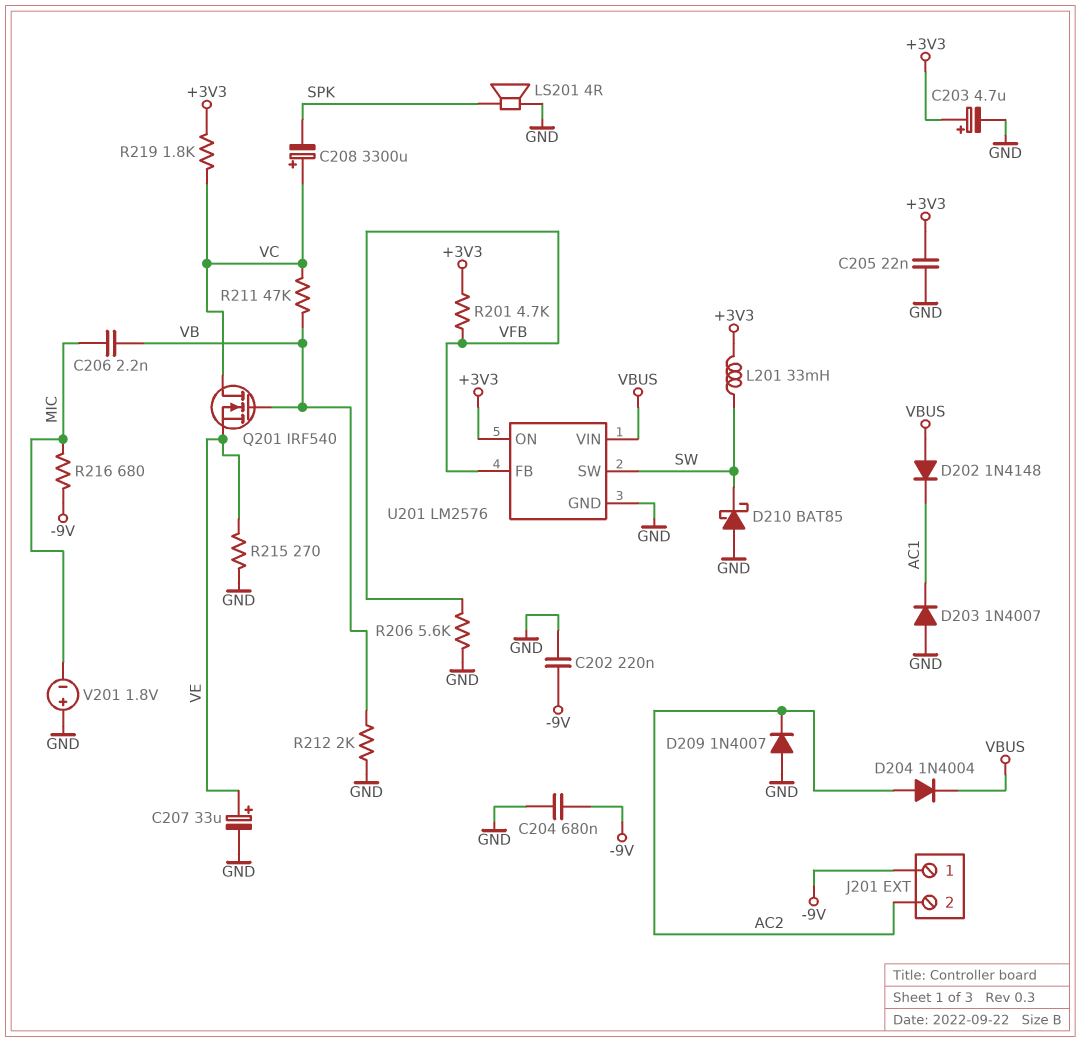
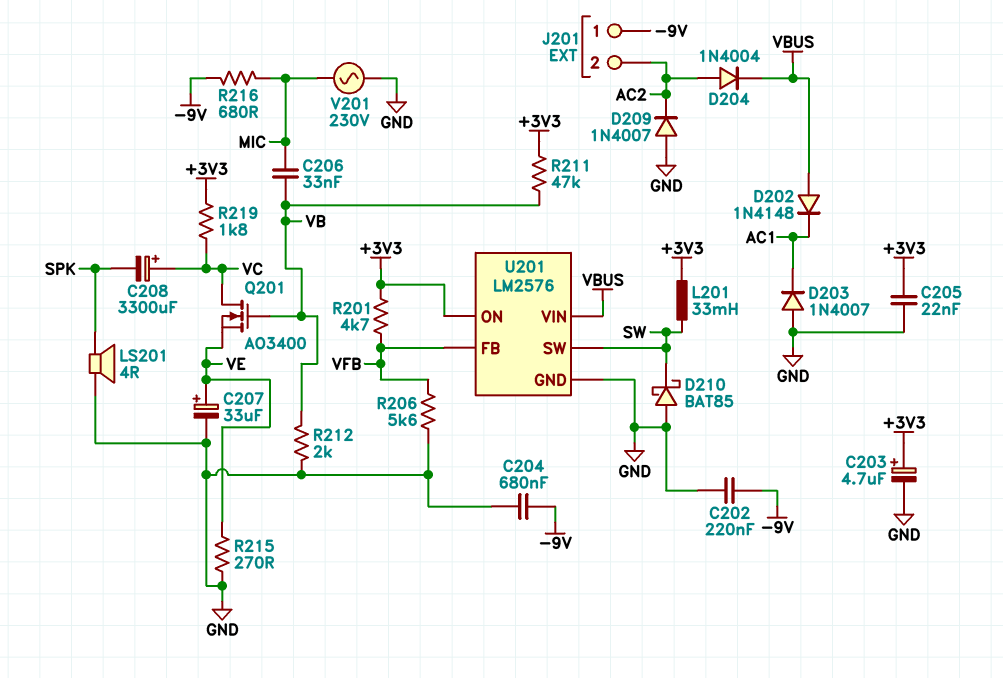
C206: 2.2nF (MIC, VB) -> 33nF (MIC, VB)
Q201: NMOS IRF540 (G VB, D VC, S VE) -> NMOS AO3400 (G VB, D VC, S VE)
R211: 47k (VB, VC) -> 47k (+3V3, VB)
V201: 1.8V (plus GND, minus MIC) -> AC 230V (GND, MIC)

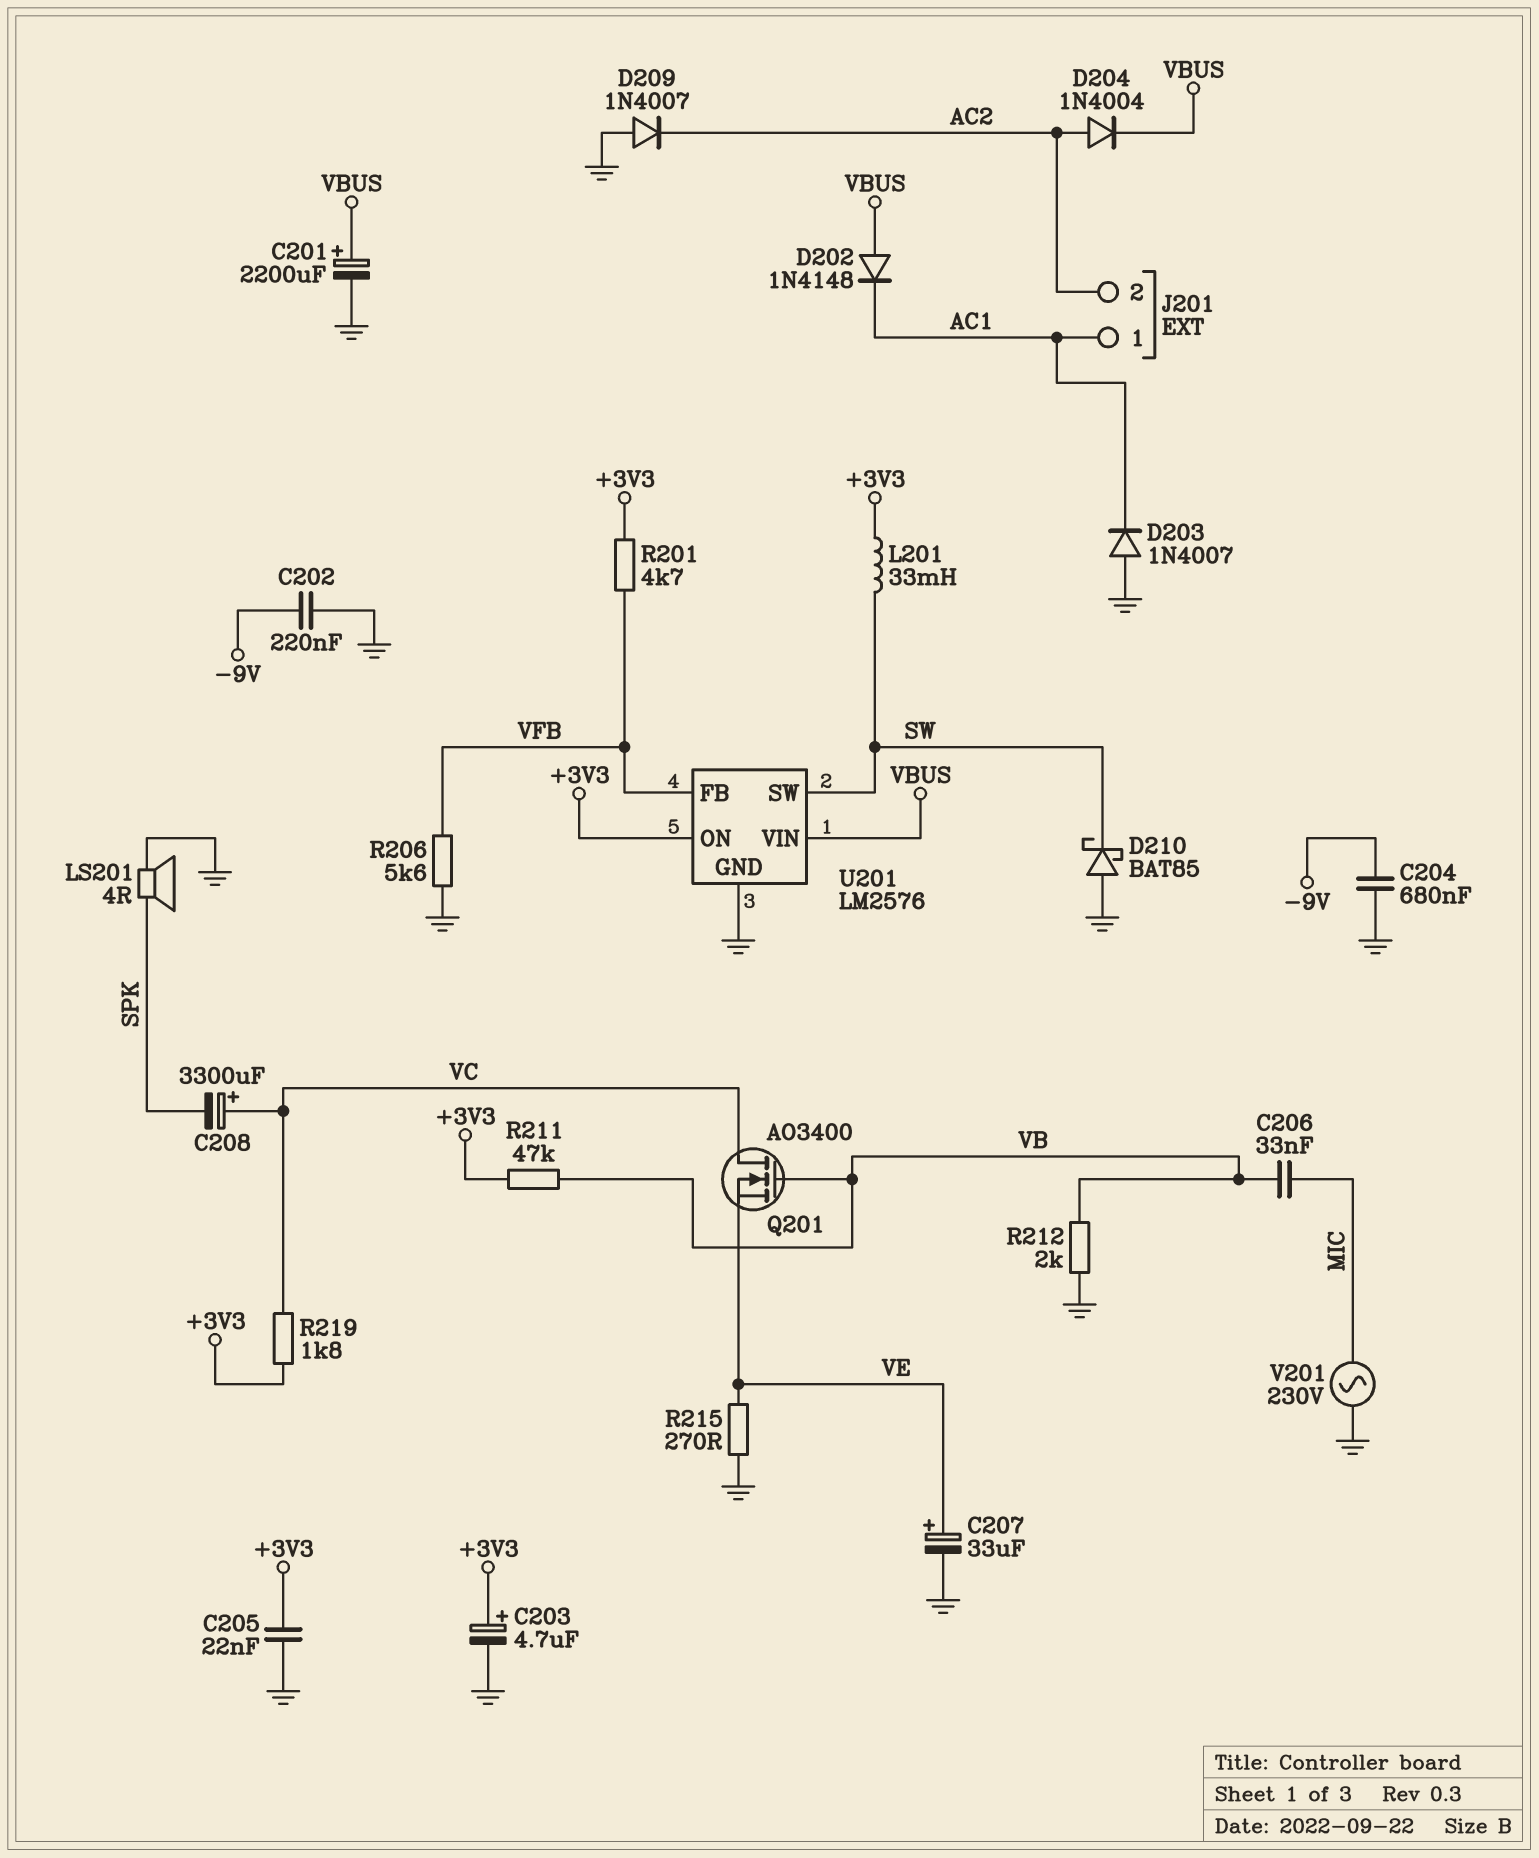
C201: none -> 2200uF (plus VBUS, minus GND)
J201 pin 1: -9V -> AC1
R216: 680 (-9V, MIC) -> none

